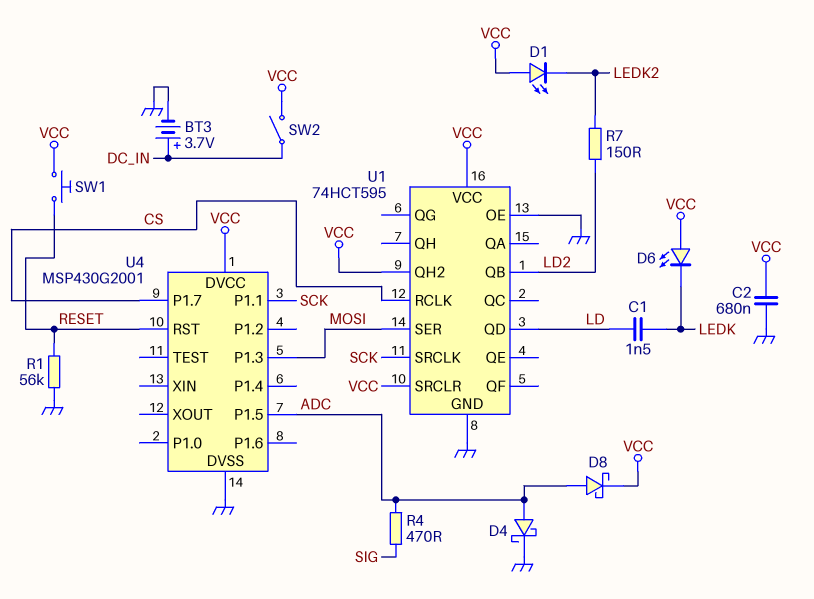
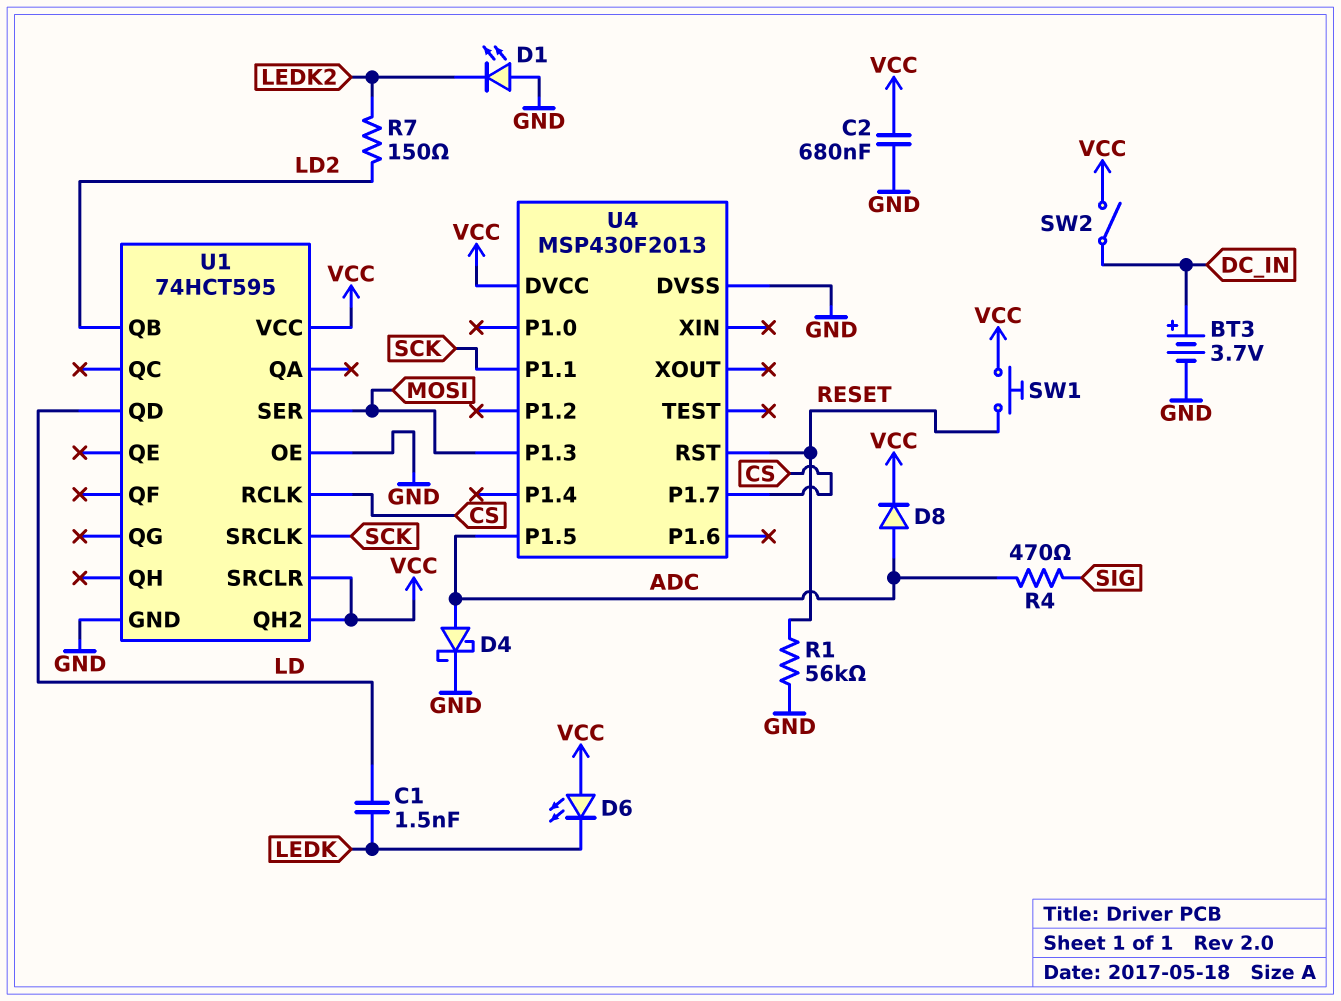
D1: LED (A VCC, K LEDK2) -> LED (A GND, K LEDK2)
D8: schottky (A ADC, K VCC) -> diode (A ADC, K VCC)
U4: MSP430G2001 -> MSP430F2013

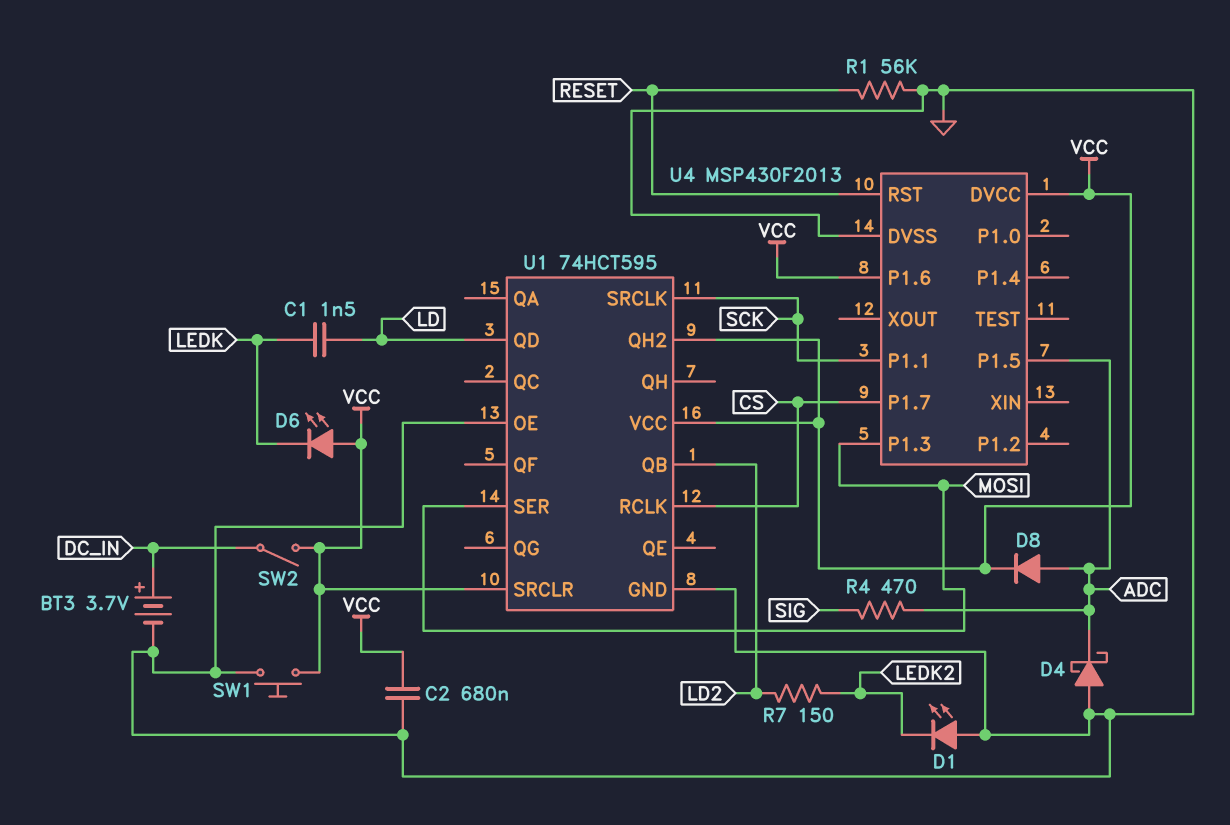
D4: schottky (A ADC, K GND) -> schottky (A GND, K ADC)
SW1: button (RESET, VCC) -> button (GND, VCC)
U4 pin P1.6: none -> VCC

